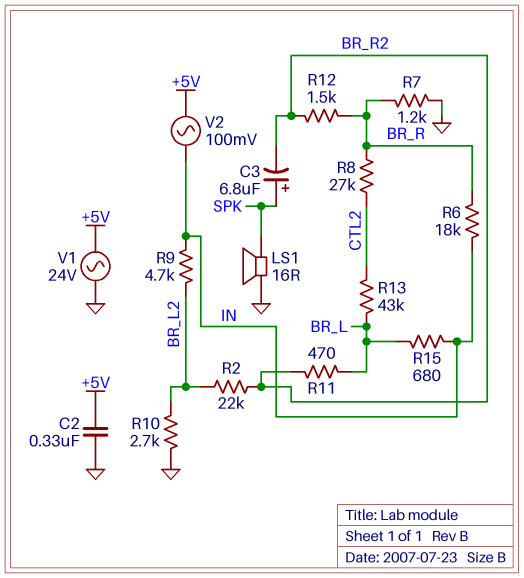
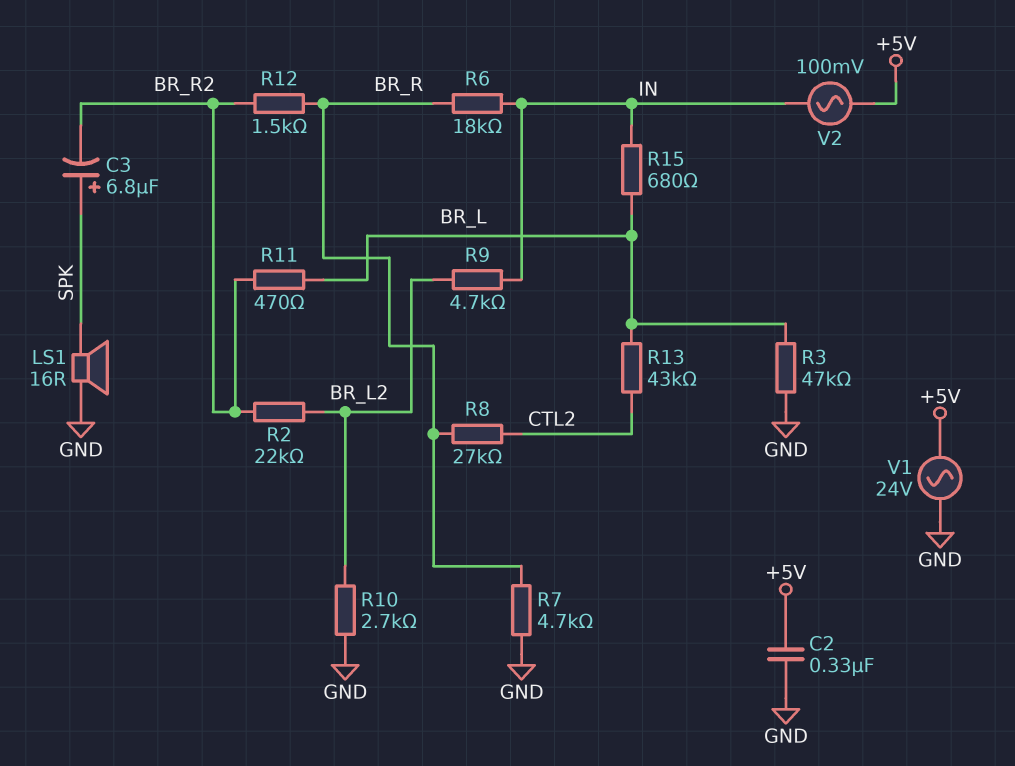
R3: none -> 47k (BR_L, GND)
R7: 1.2k (BR_R, GND) -> 4.7k (BR_R, GND)

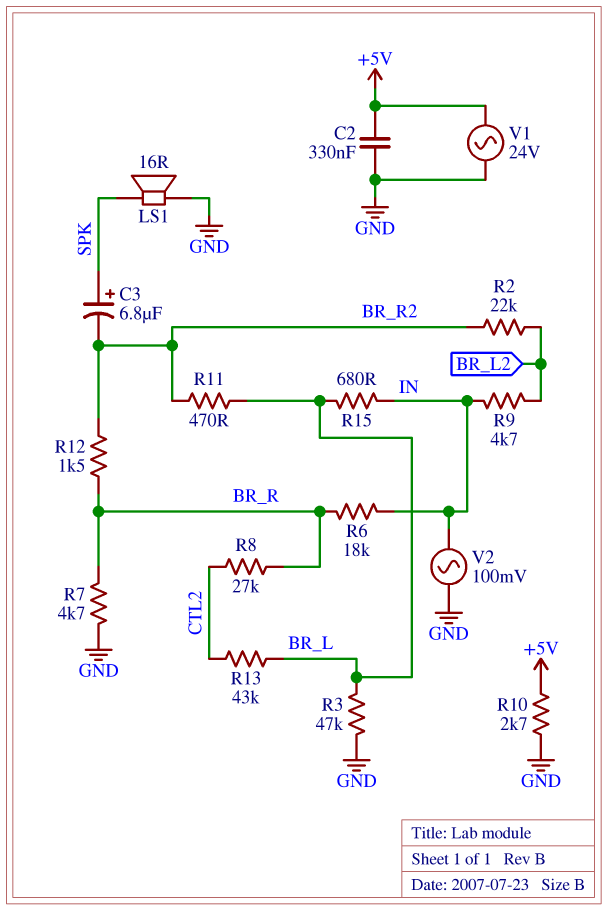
R10: 2.7k (BR_L2, GND) -> 2.7k (+5V, GND)
V2: AC 100mV (+5V, IN) -> AC 100mV (GND, IN)

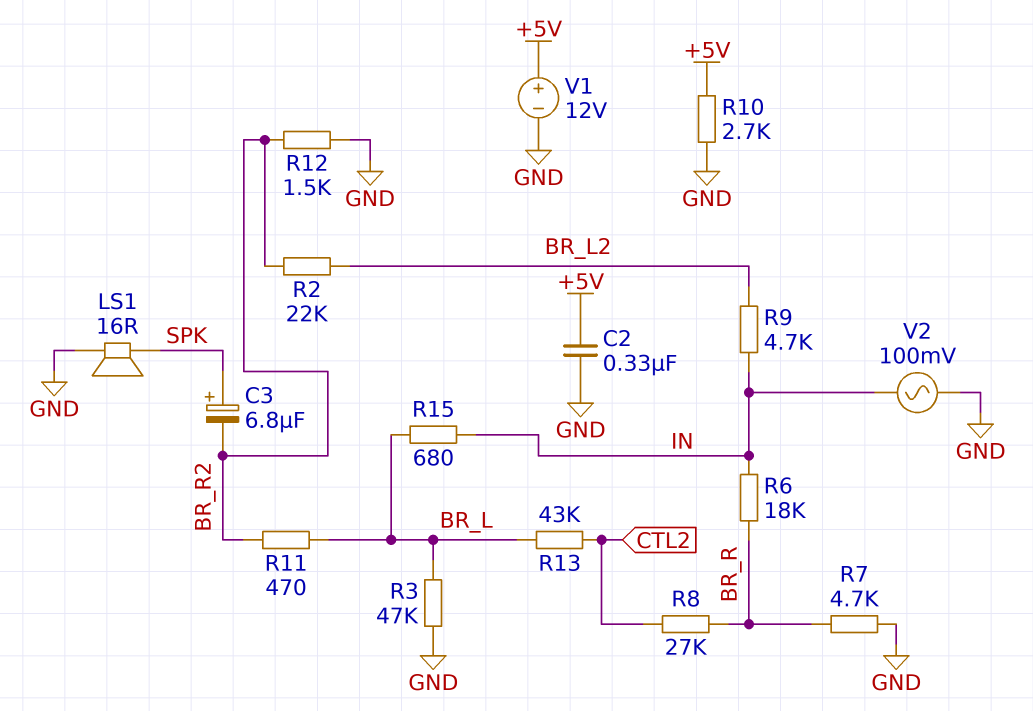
R12: 1.5k (BR_R, BR_R2) -> 1.5k (BR_R2, GND)
V1: AC 24V (+5V, GND) -> 12V (plus +5V, minus GND)

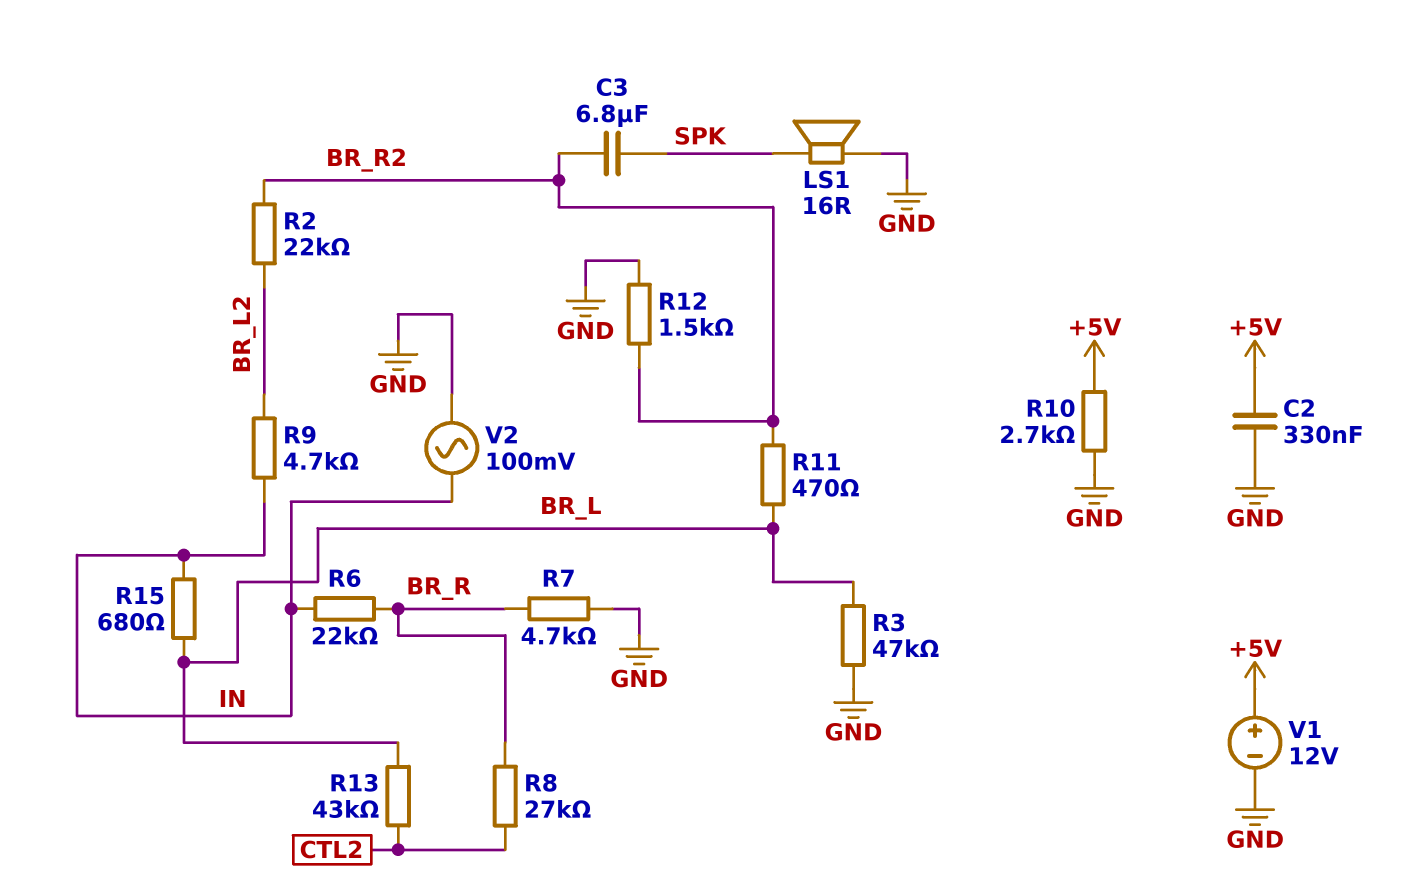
C3: 6.8uF (plus SPK, minus BR_R2) -> 6.8uF (BR_R2, SPK)
R6: 18k (BR_R, IN) -> 22k (BR_R, IN)

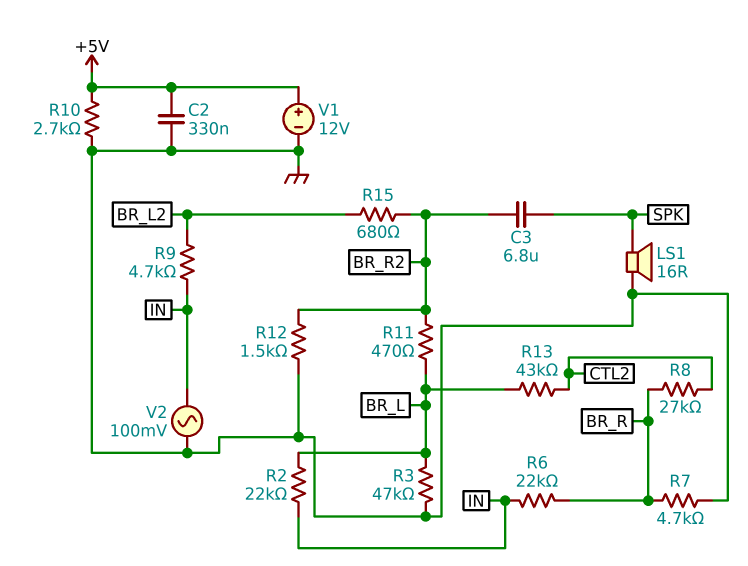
R2: 22k (BR_L2, BR_R2) -> 22k (BR_L, IN)
R15: 680 (BR_L, IN) -> 680 (BR_L2, BR_R2)

